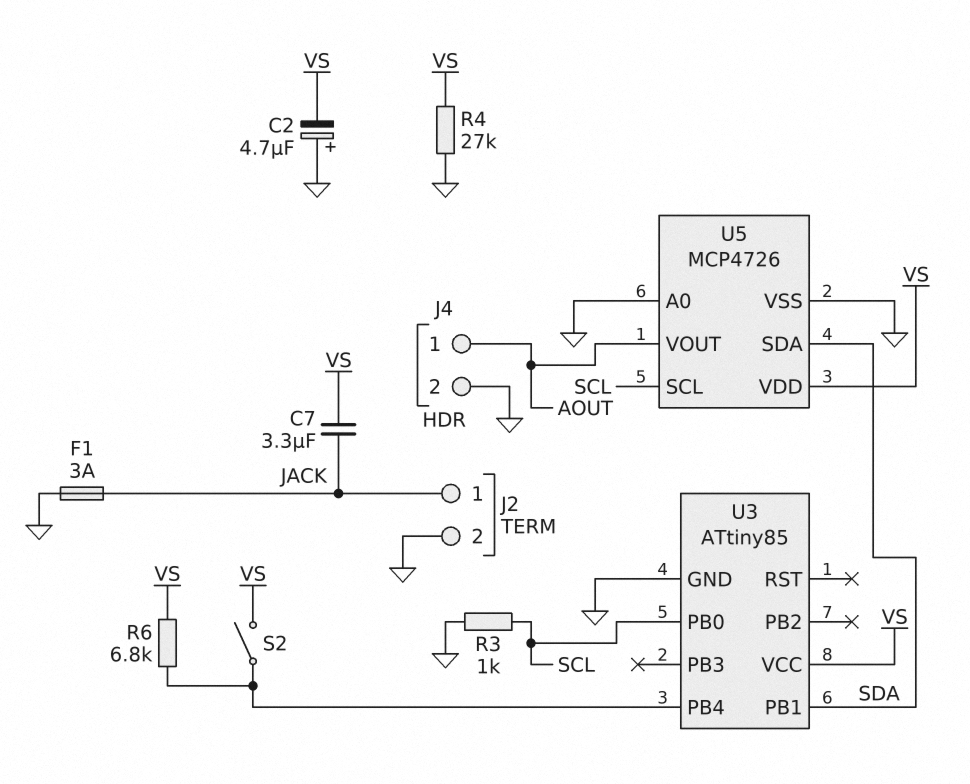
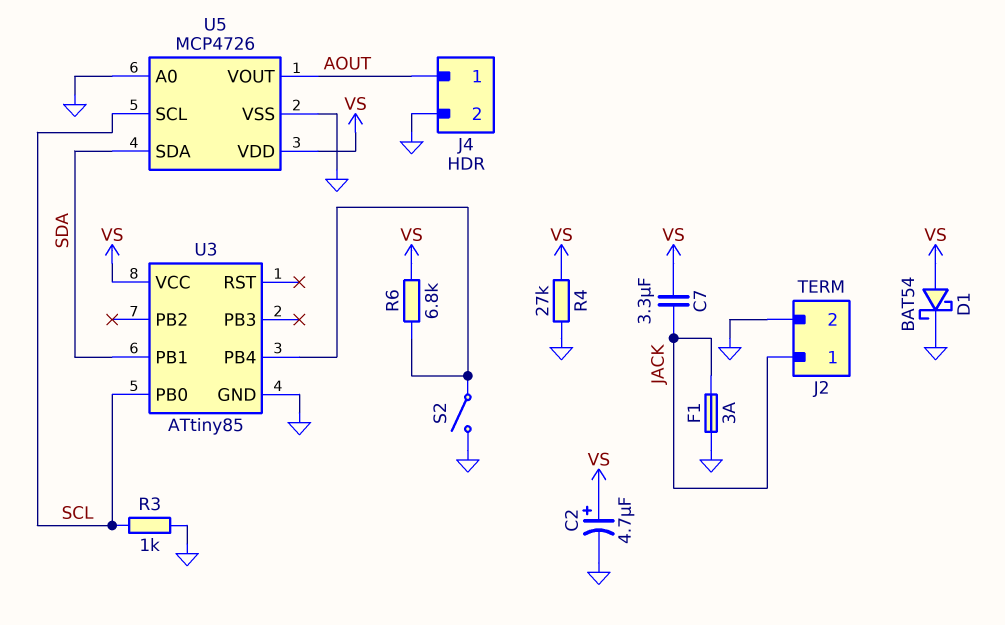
C2: 4.7uF (plus GND, minus VS) -> 4.7uF (plus VS, minus GND)
D1: none -> schottky BAT54 (A VS, K GND)
S2: switch (U3/PB4, VS) -> switch (GND, U3/PB4)

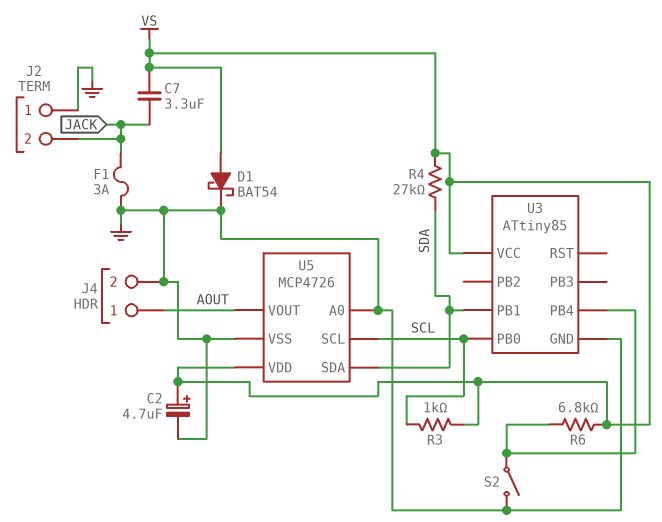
J2 pin 1: JACK -> GND
J2 pin 2: GND -> JACK
R3: 1k (GND, SCL) -> 1k (SCL, VS)
R4: 27k (GND, VS) -> 27k (SDA, VS)

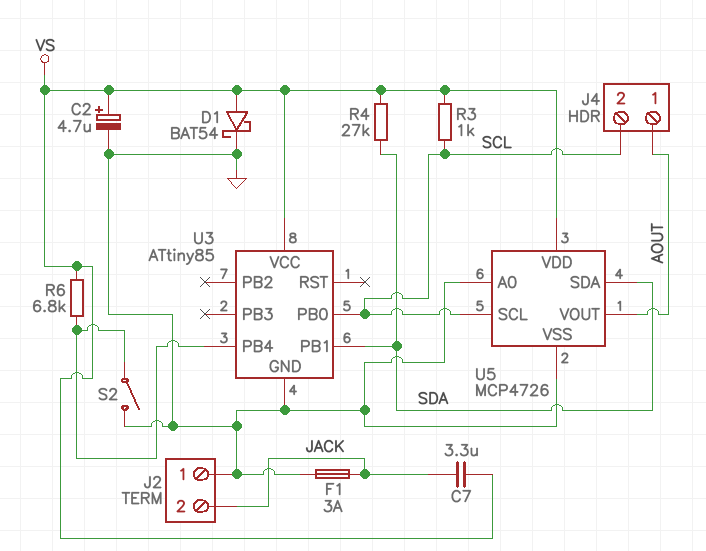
J4 pin 2: GND -> SCL

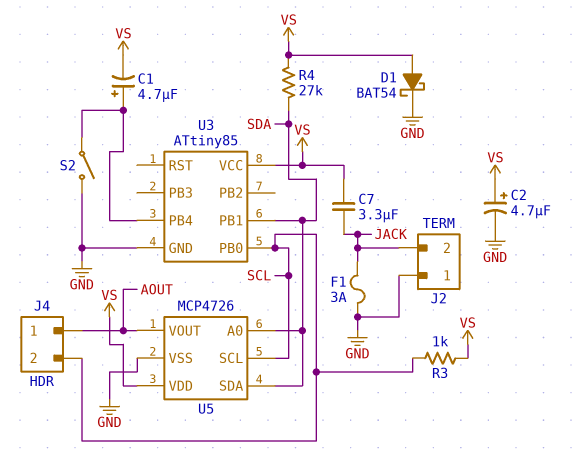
C1: none -> 4.7uF (plus U3/PB4, minus VS)
R6: 6.8k (U3/PB4, VS) -> none
U5 pin A0: GND -> SDA

